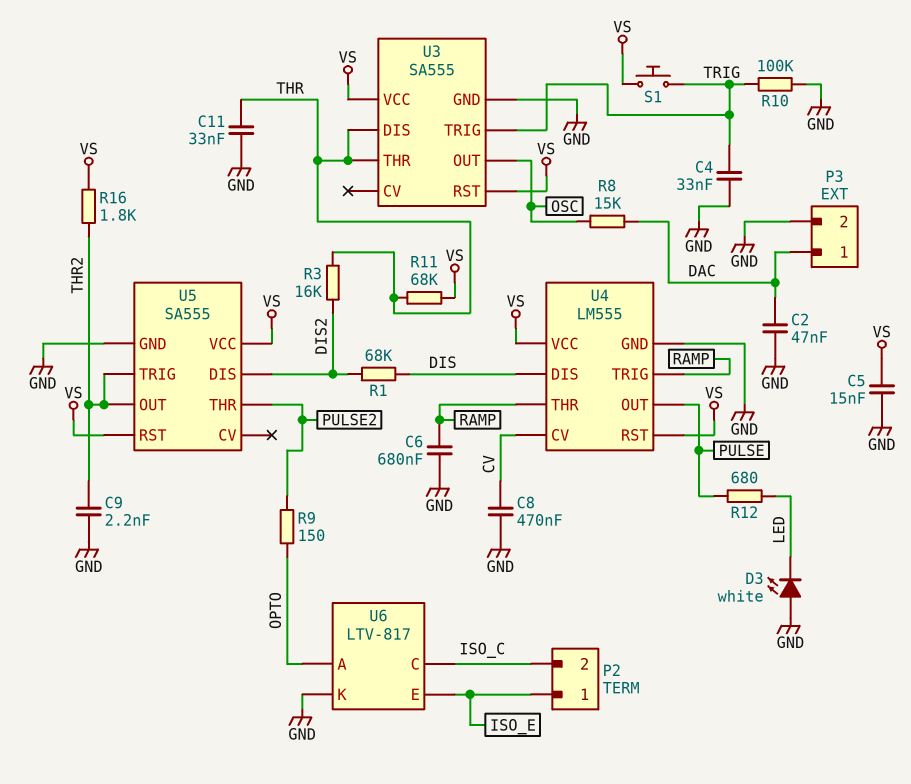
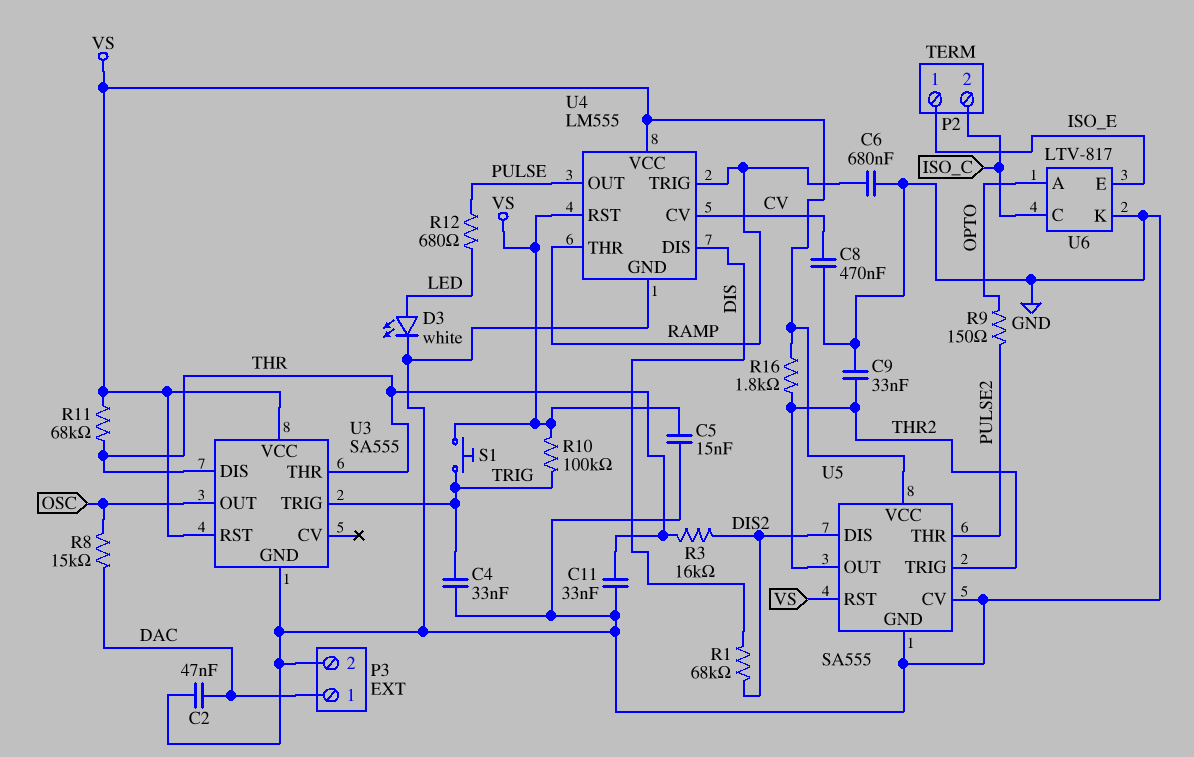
C9: 2.2nF (GND, THR2) -> 33nF (GND, THR2)
D3: LED white (A GND, K LED) -> LED white (A LED, K GND)
R10: 100k (GND, TRIG) -> 100k (TRIG, VS)
U5 pin CV: none -> GND

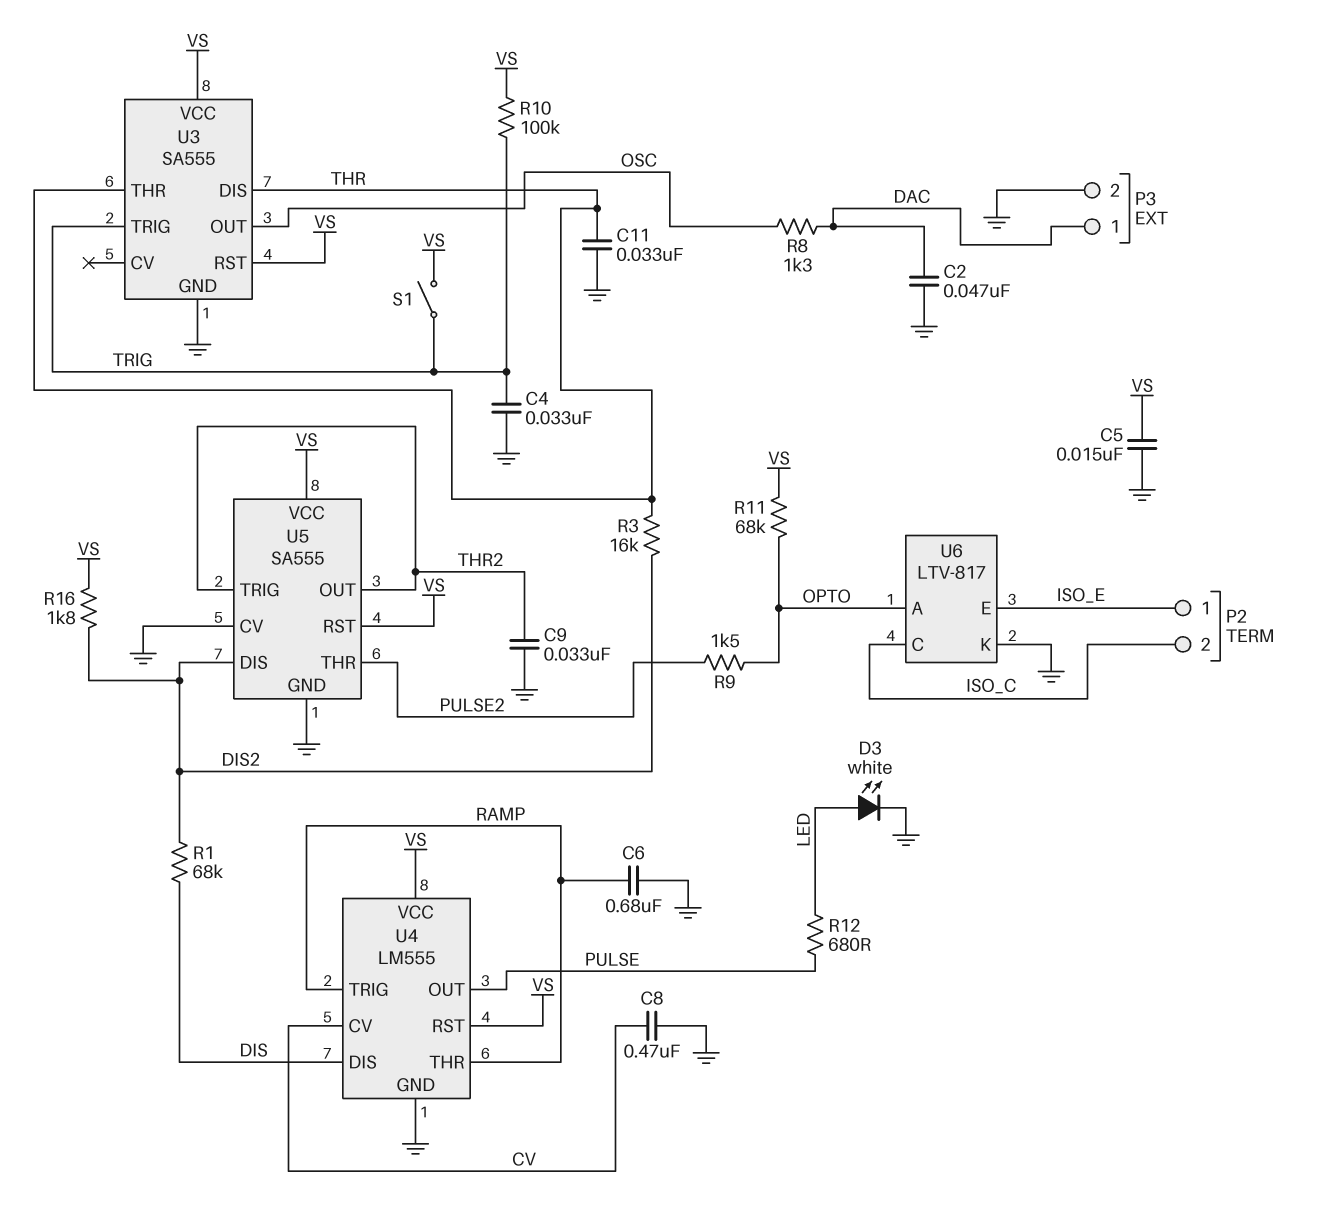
R8: 15k (DAC, OSC) -> 1.3k (DAC, OSC)
R9: 150 (OPTO, PULSE2) -> 1.5k (OPTO, PULSE2)
R11: 68k (THR, VS) -> 68k (OPTO, VS)
R16: 1.8k (THR2, VS) -> 1.8k (DIS2, VS)
S1: button (TRIG, VS) -> switch (TRIG, VS)

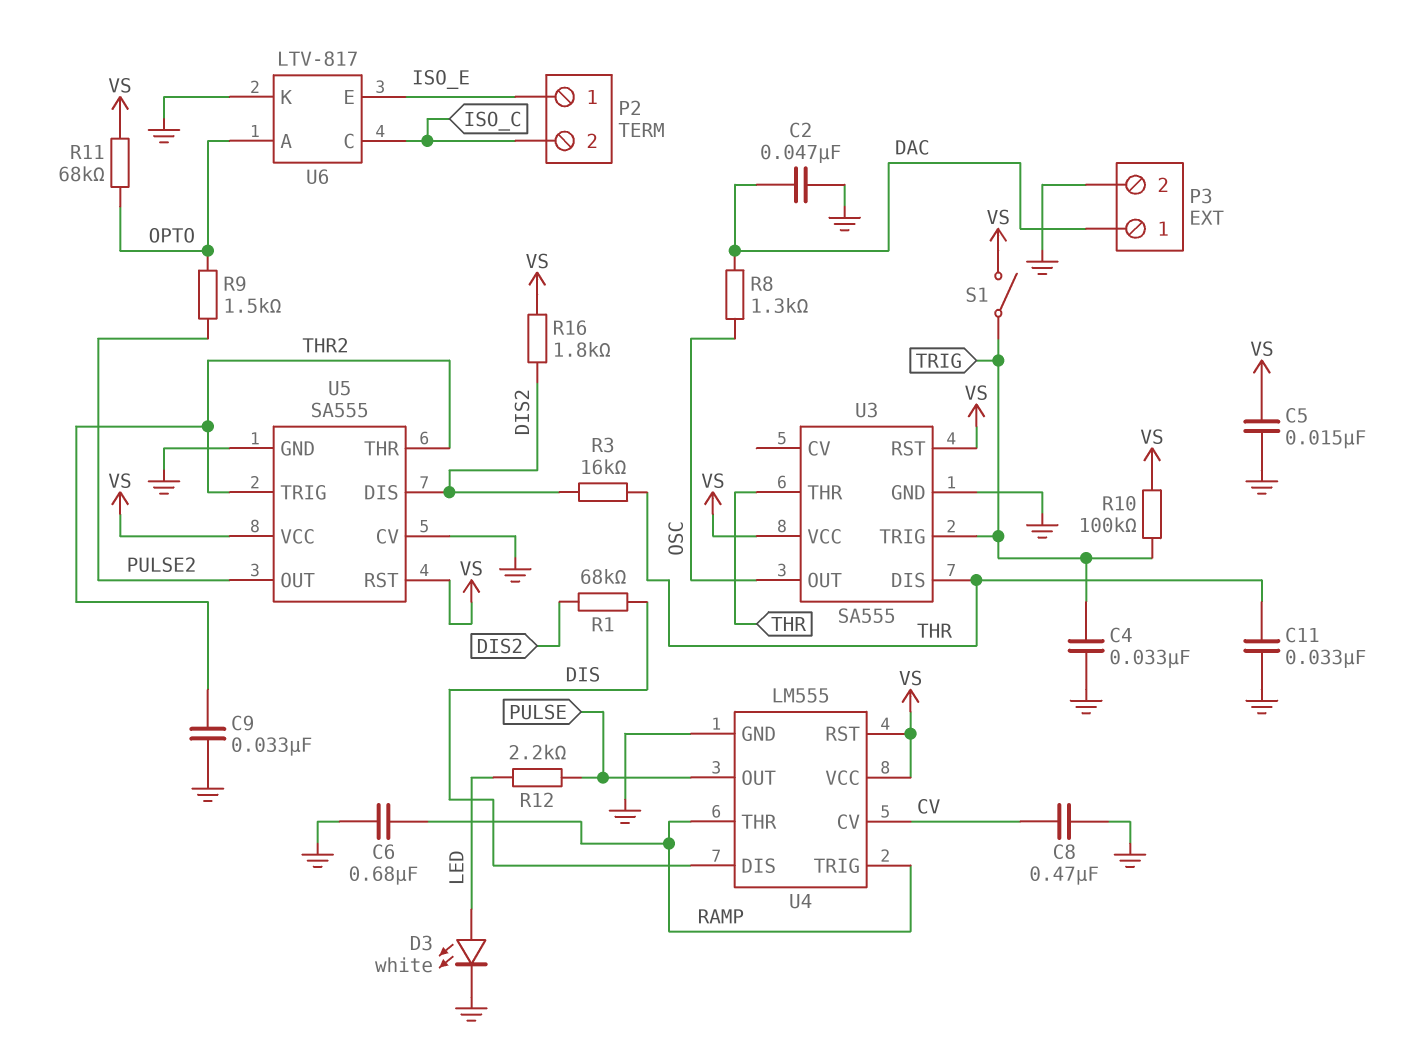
R12: 680 (LED, PULSE) -> 2.2k (LED, PULSE)
U5 pin OUT: THR2 -> PULSE2
U5 pin THR: PULSE2 -> THR2

